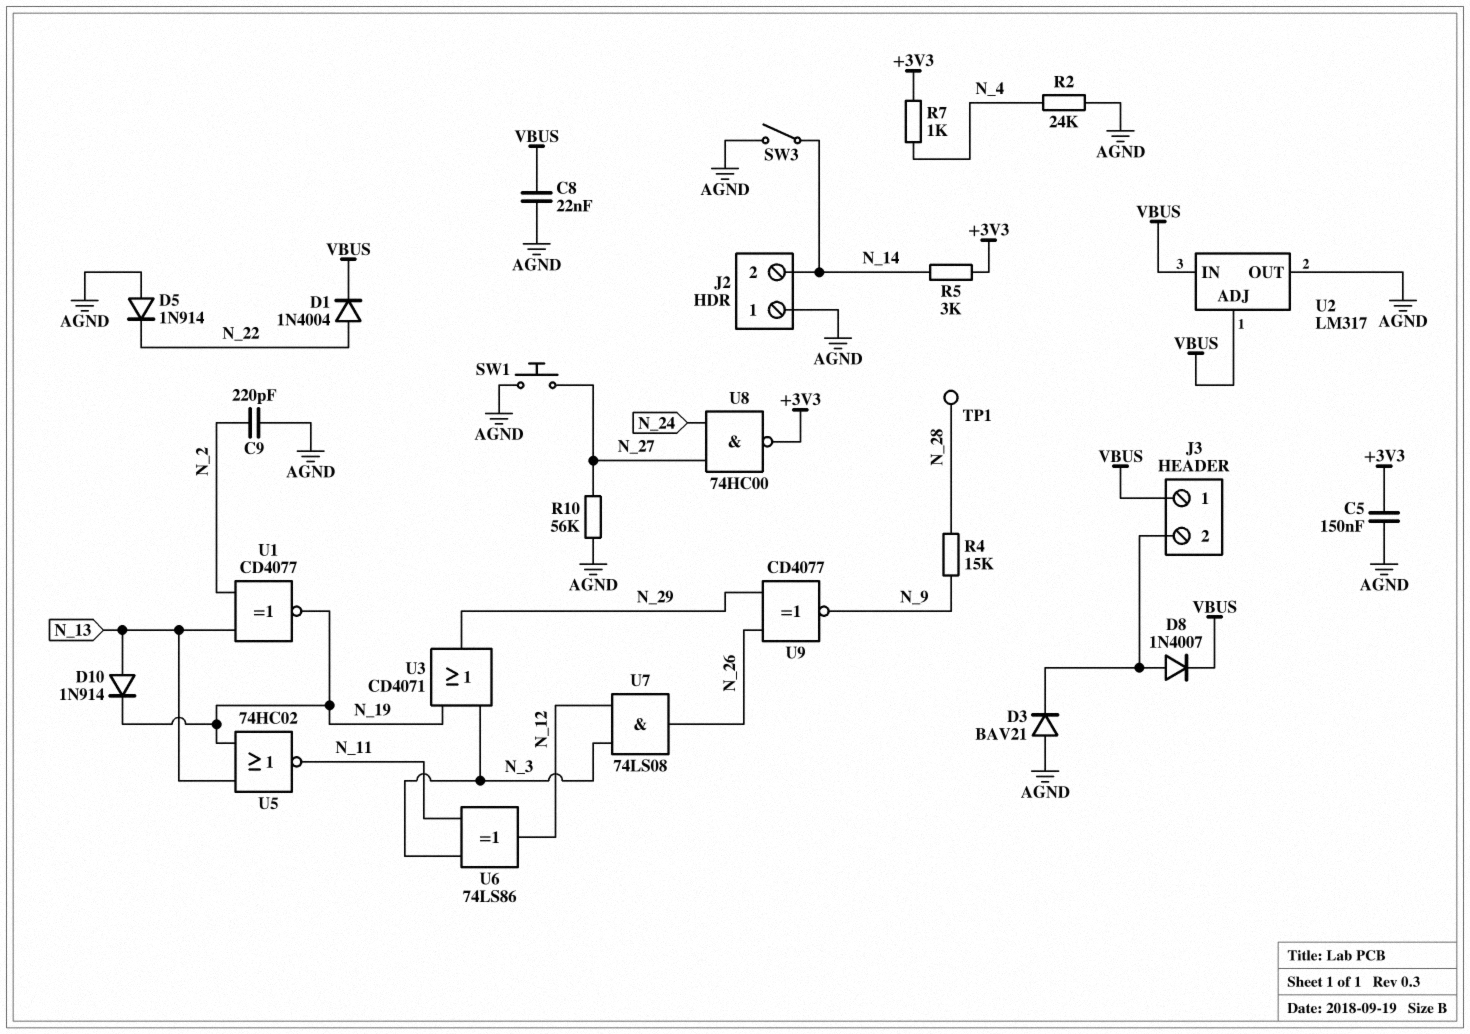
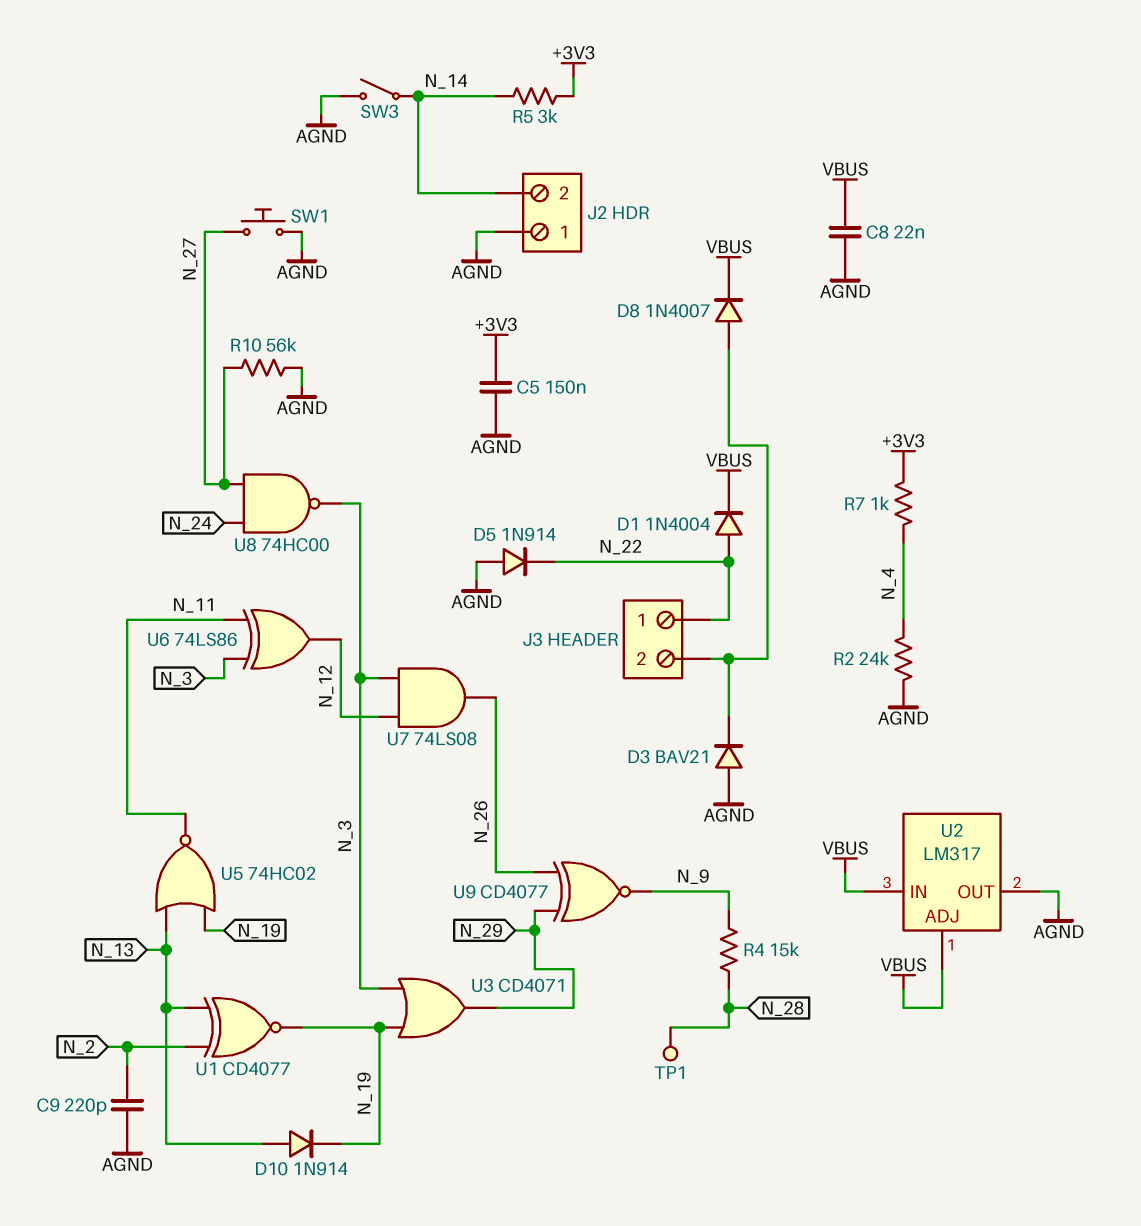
J3 pin 1: VBUS -> N_22
U8: NAND 74HC00 (in N_24, in N_27, out +3V3) -> NAND 74HC00 (in N_24, in N_27, out N_3)

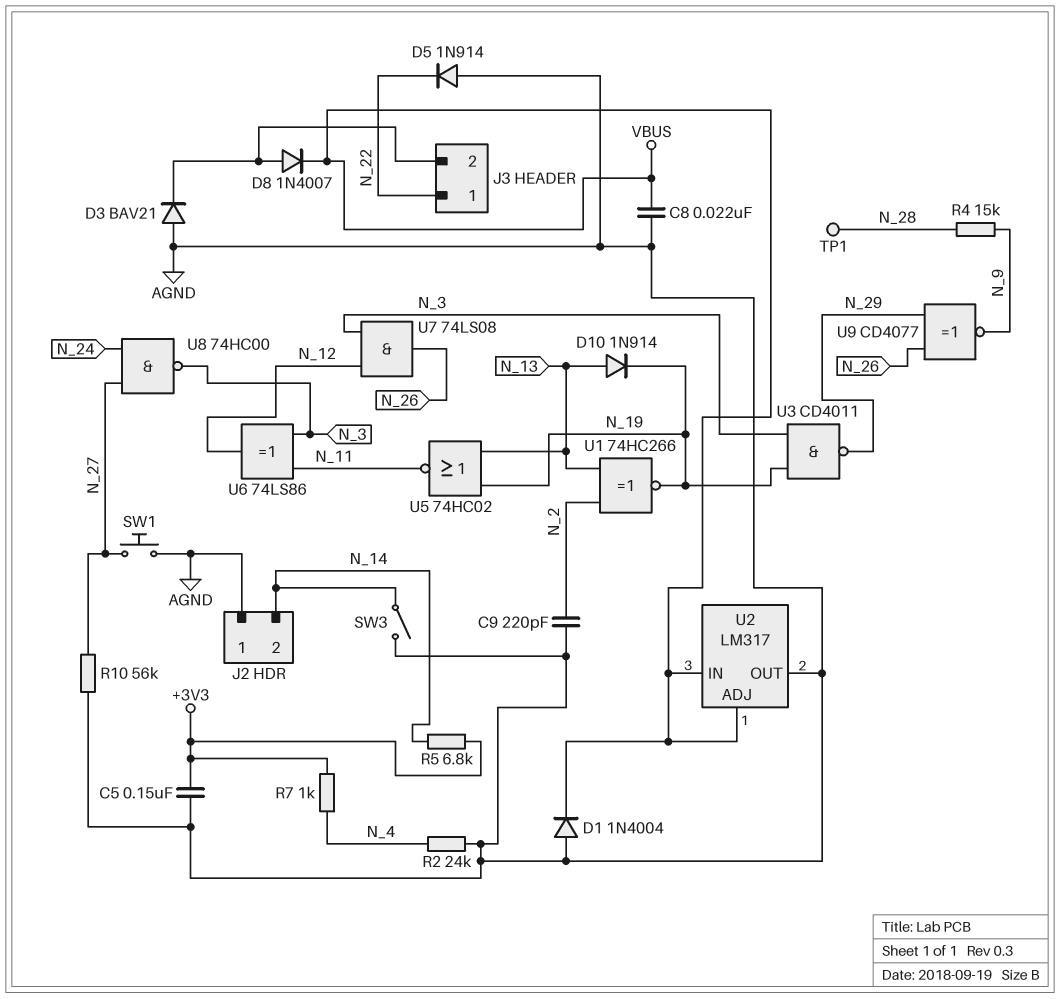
D1: diode 1N4004 (A N_22, K VBUS) -> diode 1N4004 (A AGND, K VBUS)
R5: 3k (+3V3, N_14) -> 6.8k (+3V3, N_14)
U1: XNOR CD4077 (in N_2, in N_13, out N_19) -> XNOR 74HC266 (in N_2, in N_13, out N_19)
U3: OR CD4071 (in N_3, in N_19, out N_29) -> NAND CD4011 (in N_3, in N_19, out N_29)

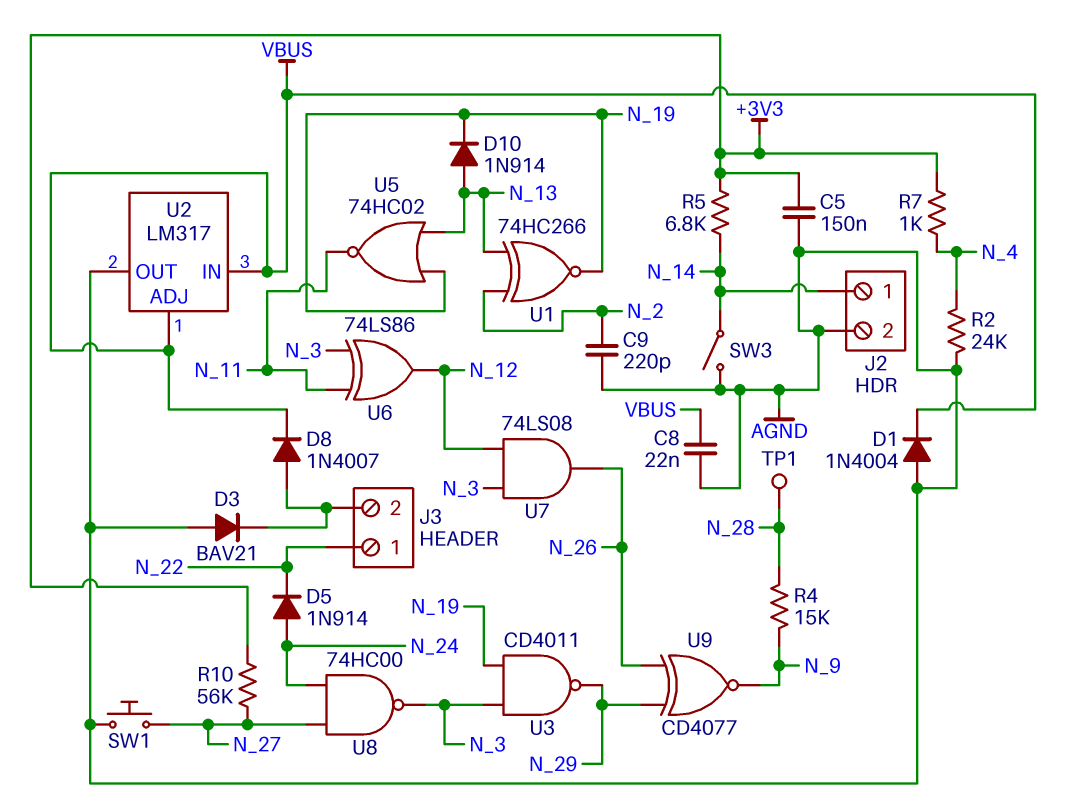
D5: diode 1N914 (A AGND, K N_22) -> diode 1N914 (A N_24, K N_22)
J2 pin 1: AGND -> N_14
J2 pin 2: N_14 -> AGND
R10: 56k (AGND, N_27) -> 56k (+3V3, N_27)

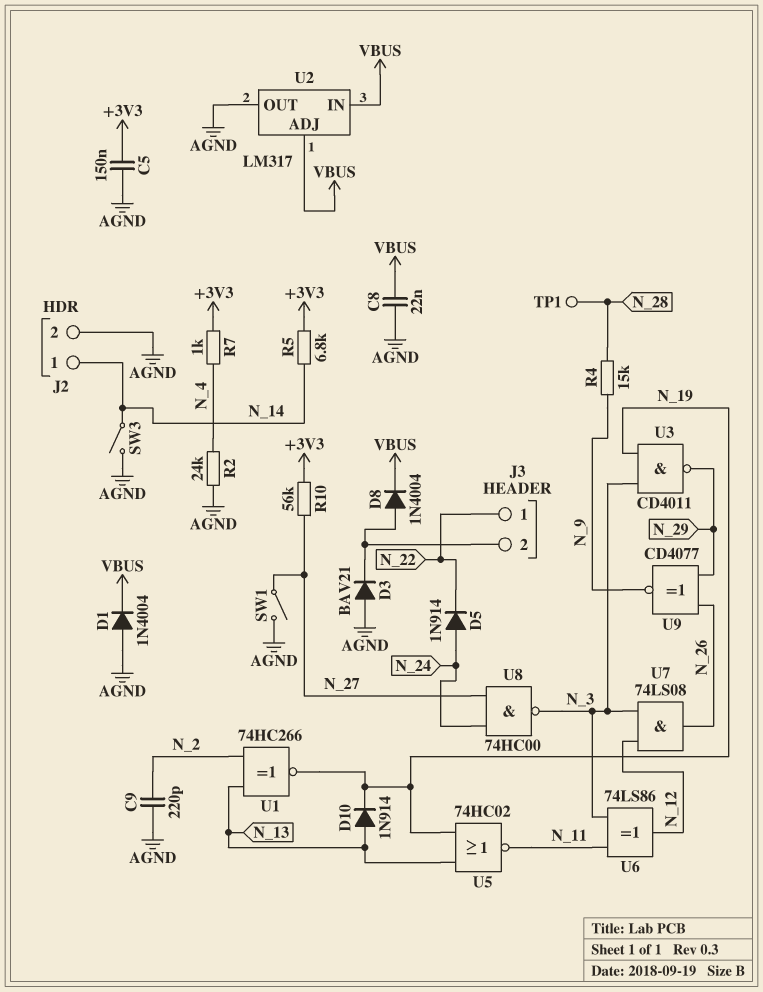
D8: diode 1N4007 (A J3/2, K VBUS) -> diode 1N4004 (A J3/2, K VBUS)
SW1: button (AGND, N_27) -> switch (AGND, N_27)

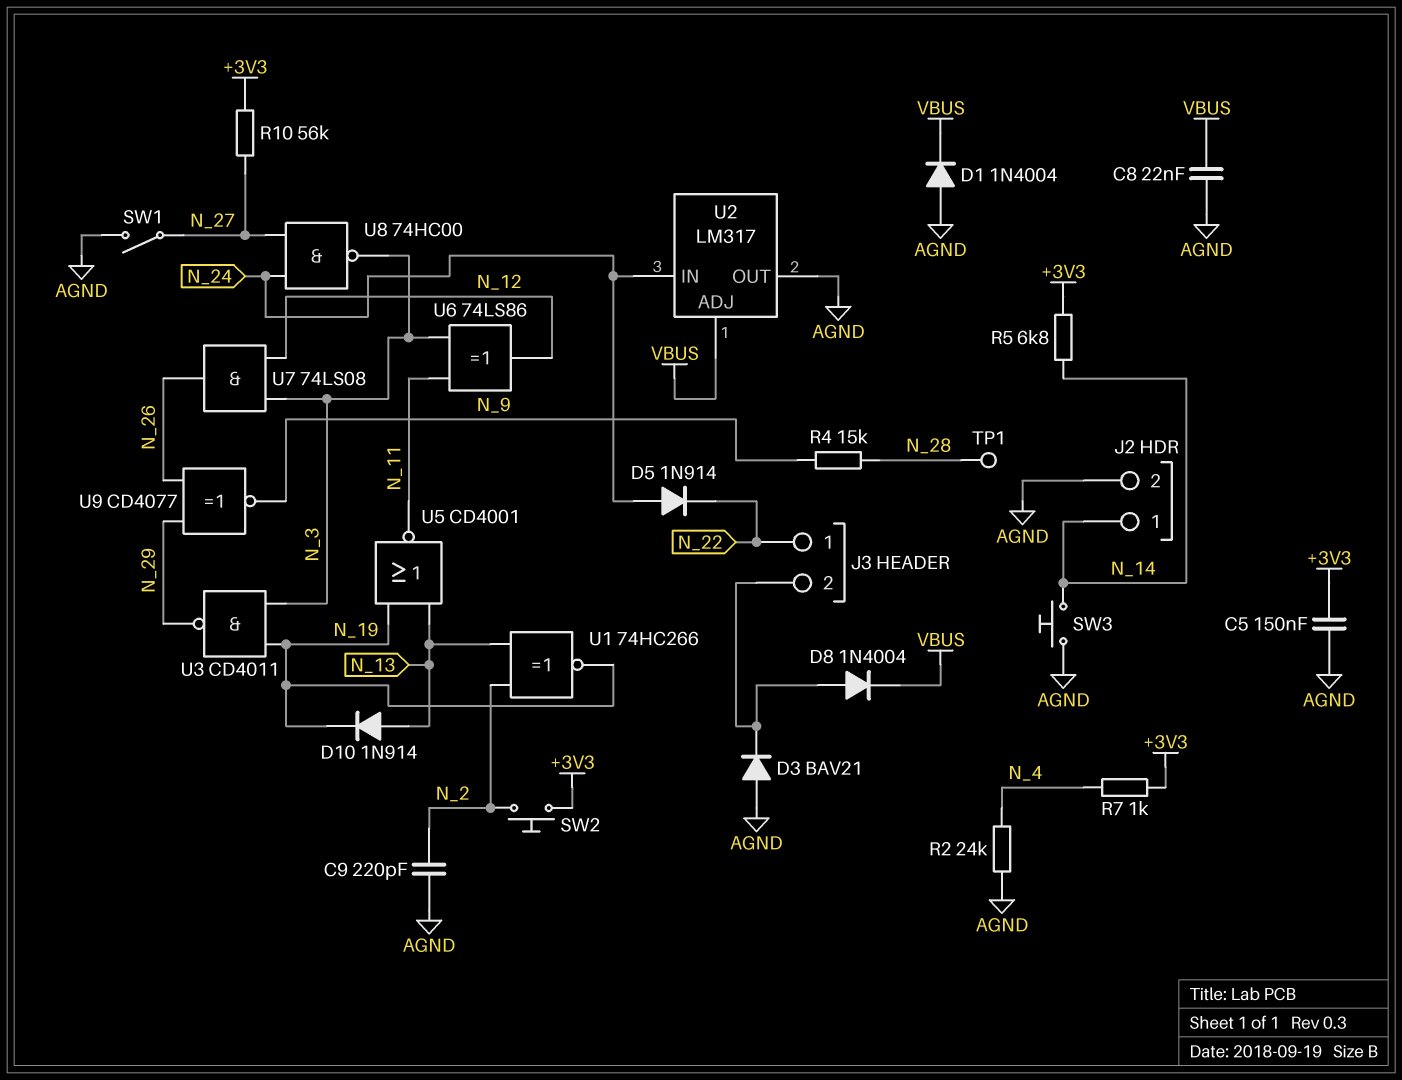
SW2: none -> button (+3V3, N_2)
SW3: switch (AGND, N_14) -> button (AGND, N_14)
U2 pin IN: VBUS -> N_24
U5: NOR 74HC02 (in N_13, in N_19, out N_11) -> NOR CD4001 (in N_13, in N_19, out N_11)

